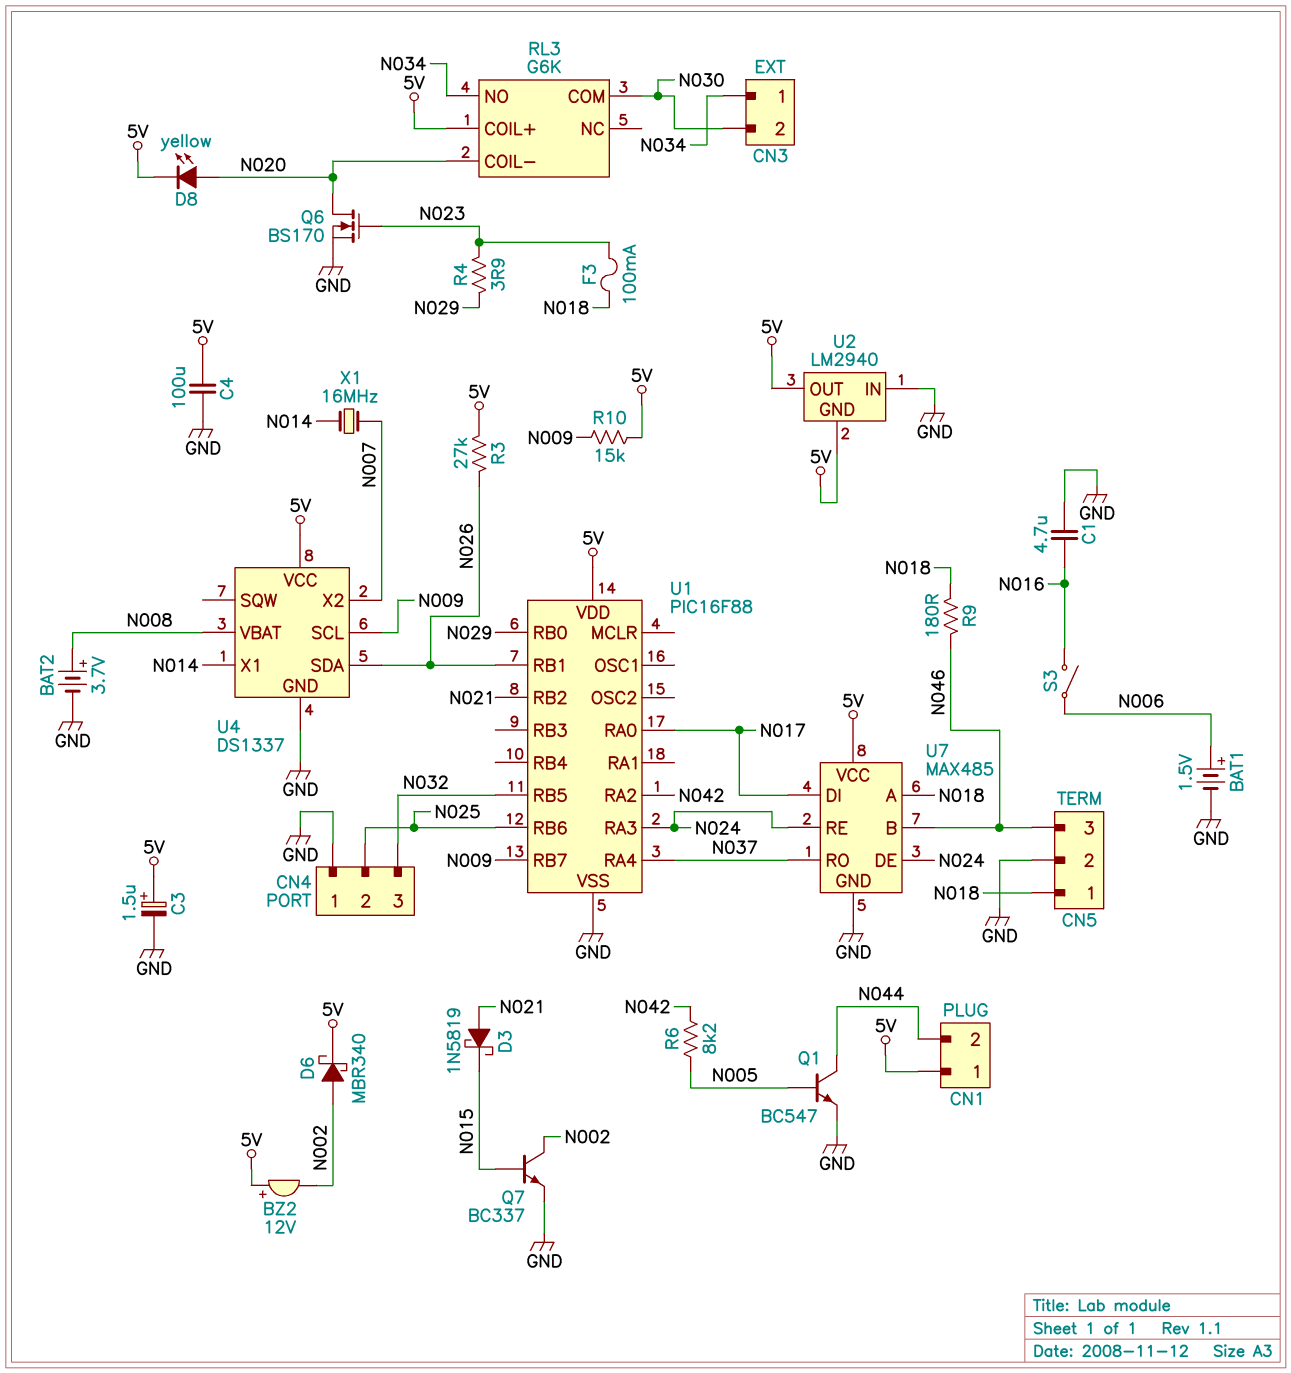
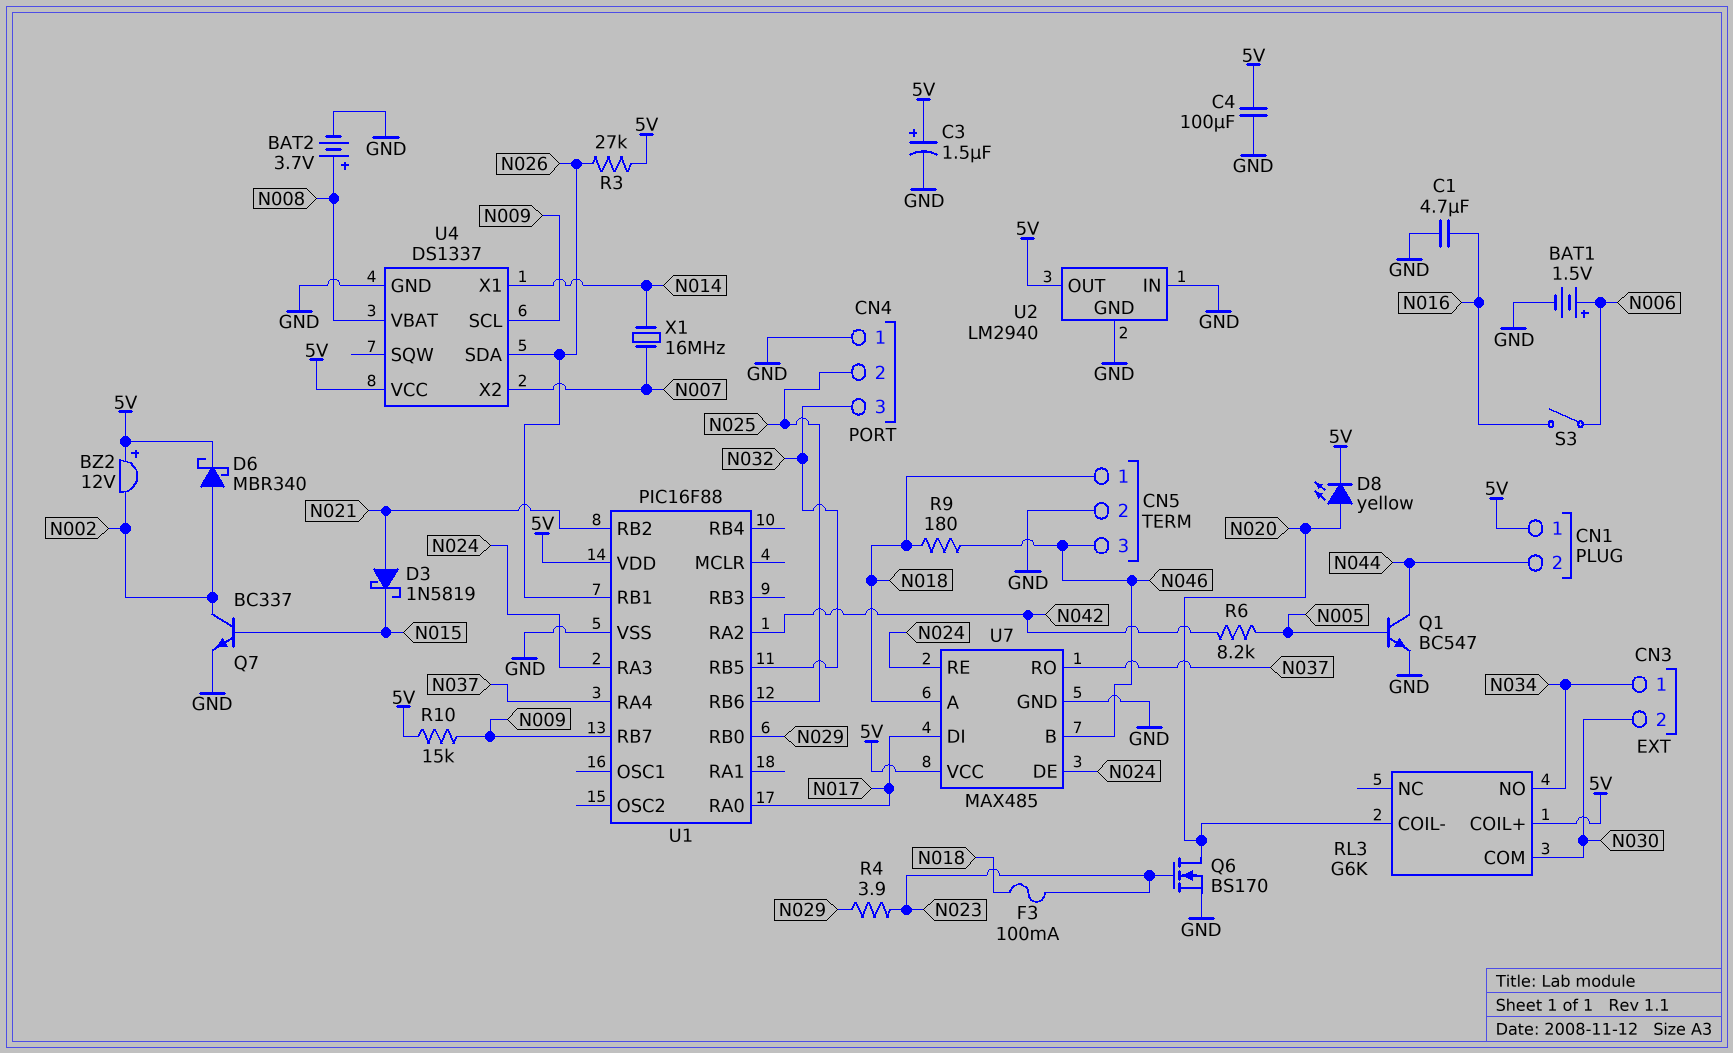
U2 pin GND: 5V -> GND

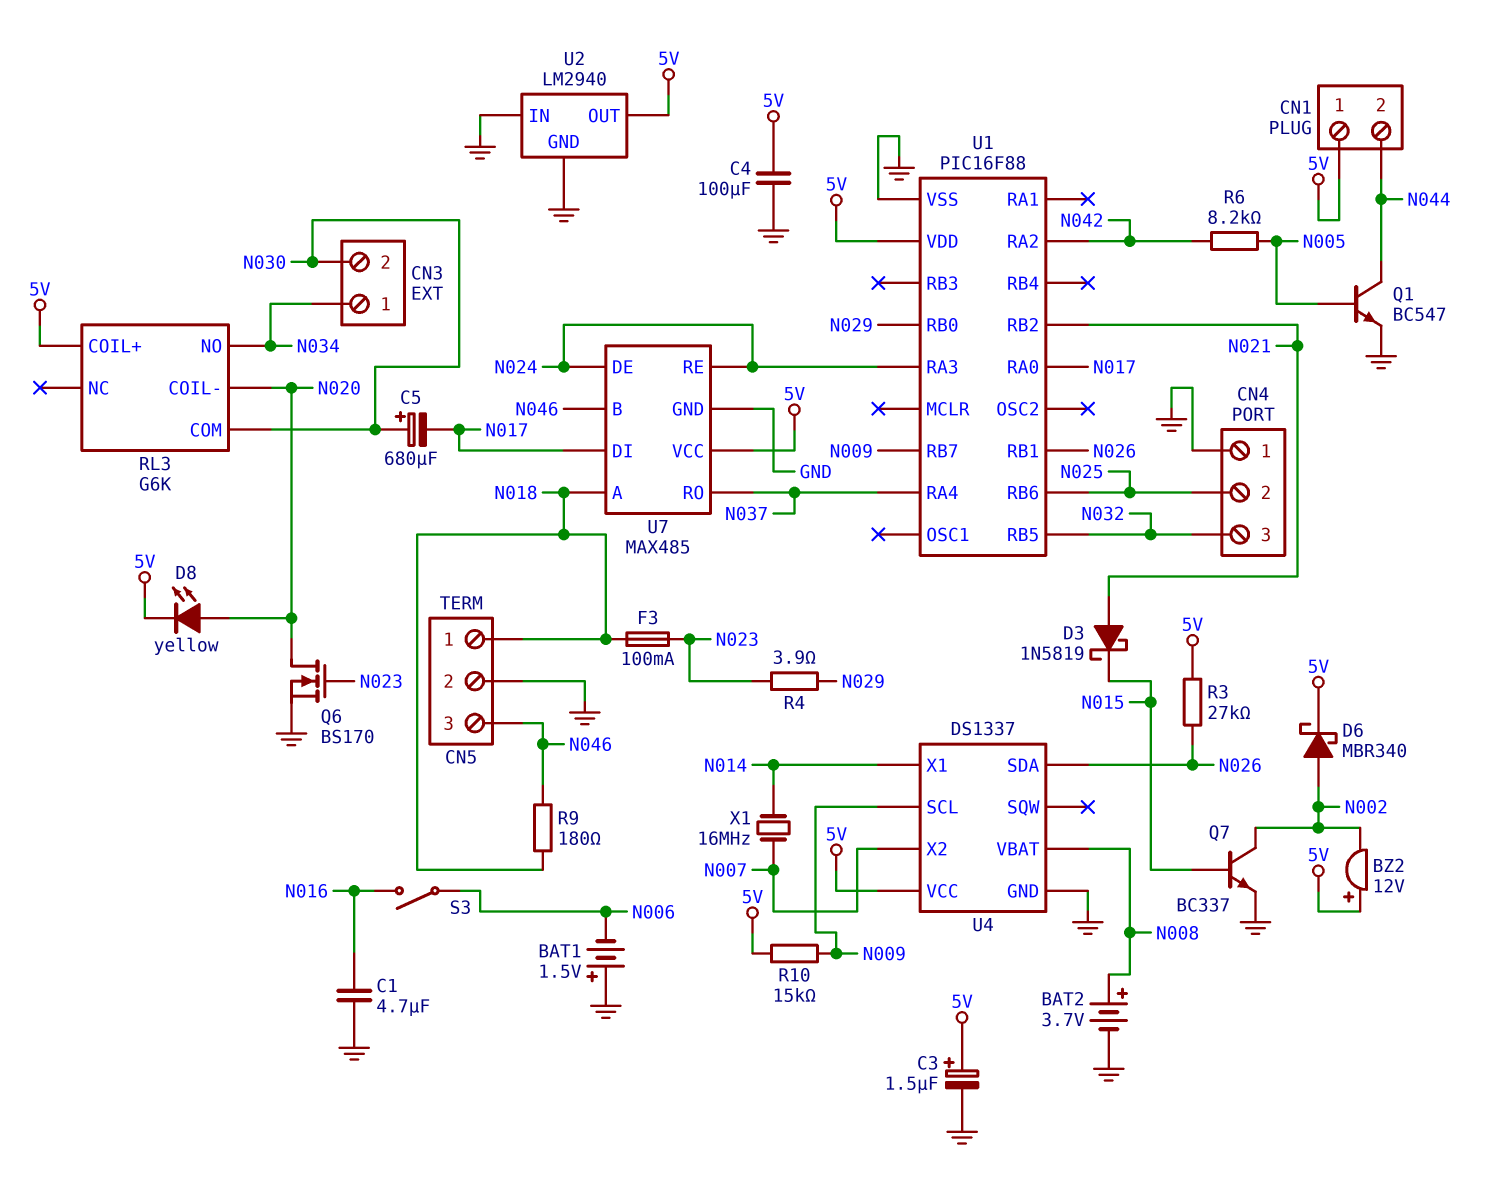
BAT1: 1.5V (plus N006, minus GND) -> 1.5V (plus GND, minus N006)
C5: none -> 680uF (plus N030, minus N017)

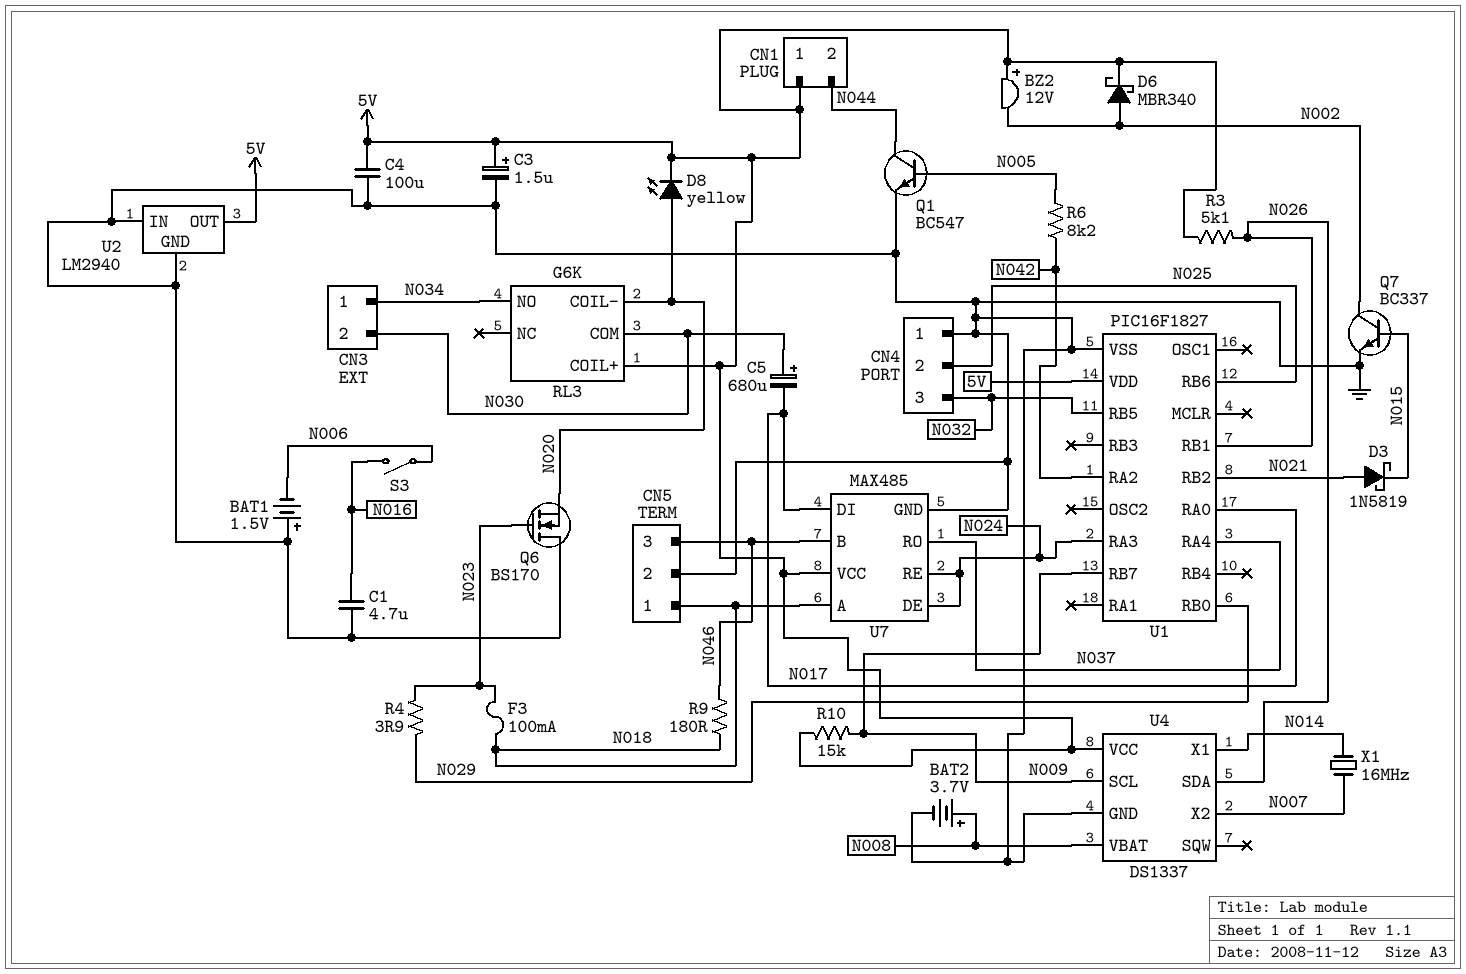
Q6: NMOS BS170 (G N023, D N020, S GND) -> NMOS BS170 (G N023, D GND, S N020)
R3: 27k (5V, N026) -> 5.1k (5V, N026)
U1: PIC16F88 -> PIC16F1827

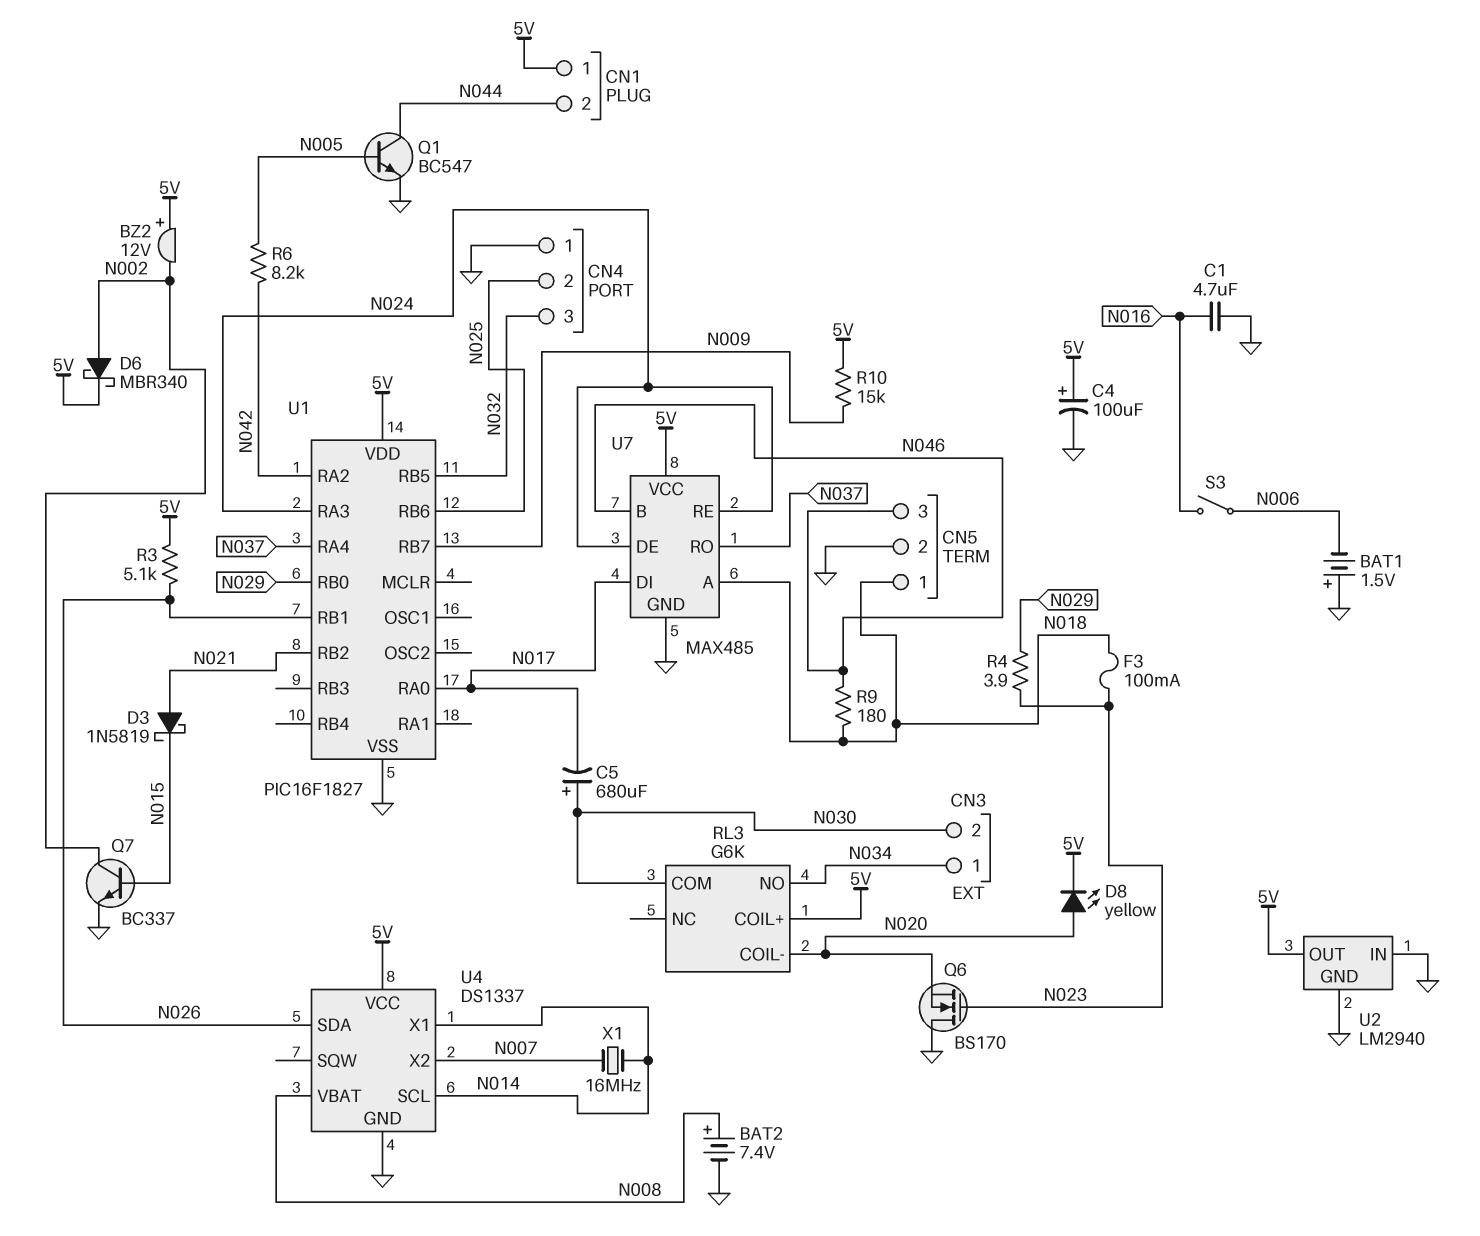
BAT2: 3.7V (plus N008, minus GND) -> 7.4V (plus N008, minus GND)
C3: 1.5uF (plus 5V, minus GND) -> none
C4: 100uF (5V, GND) -> 100uF (plus 5V, minus GND)
U4 pin SCL: N009 -> N014

